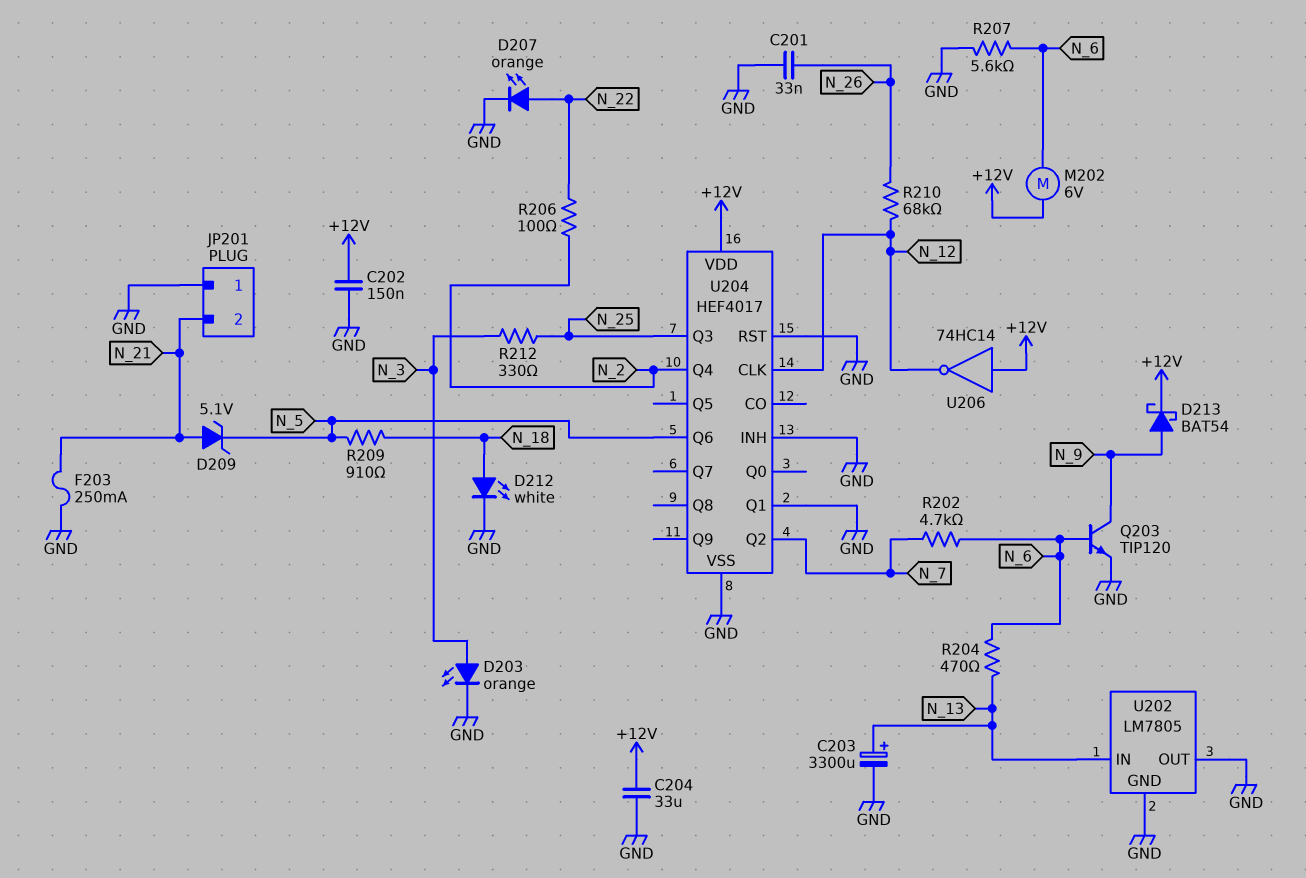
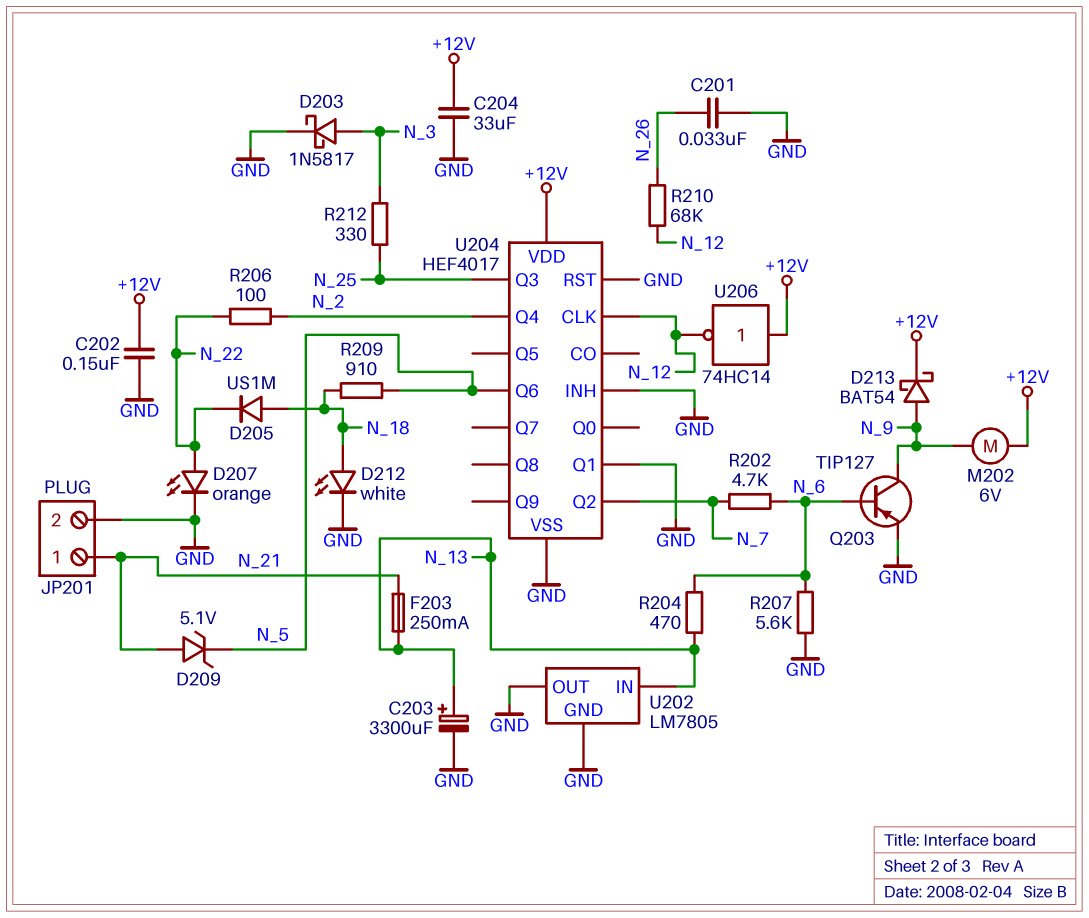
D203: LED orange (A N_3, K GND) -> schottky 1N5817 (A N_3, K GND)
D205: none -> diode US1M (A N_18, K N_22)
F203: 250mA (GND, N_21) -> 250mA (N_13, N_21)
JP201 pin 1: GND -> N_21
JP201 pin 2: N_21 -> GND
M202: motor 6V (+12V, N_6) -> motor 6V (+12V, N_9)
Q203: NPN TIP120 (B N_6, C N_9, E GND) -> PNP TIP127 (B N_6, C N_9, E GND)

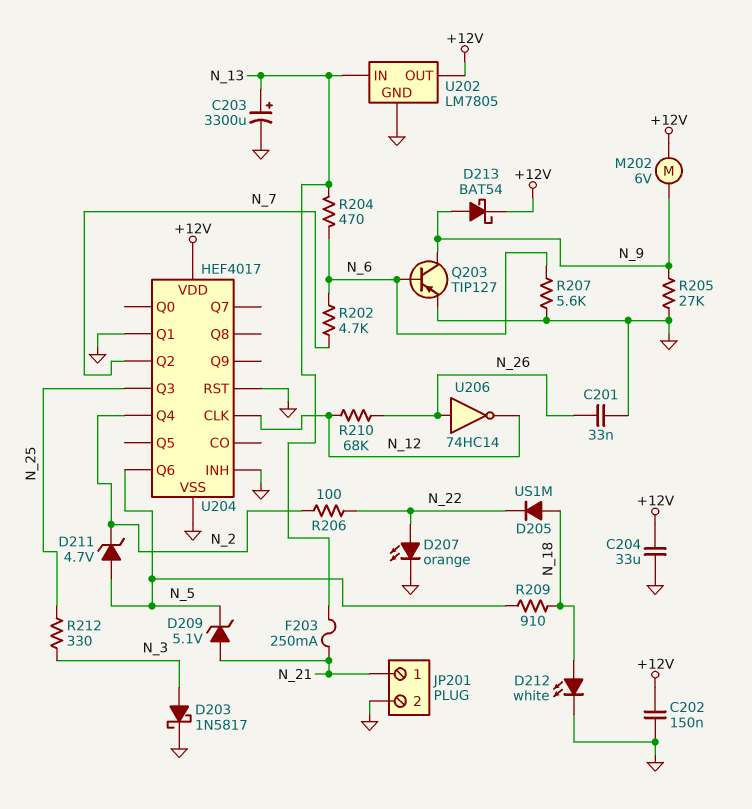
D211: none -> zener 4.7V (A N_5, K N_2)
R205: none -> 27k (GND, N_9)
U202 pin OUT: GND -> +12V
U206: NOT 74HC14 (in +12V, out N_12) -> NOT 74HC14 (in N_26, out N_12)

